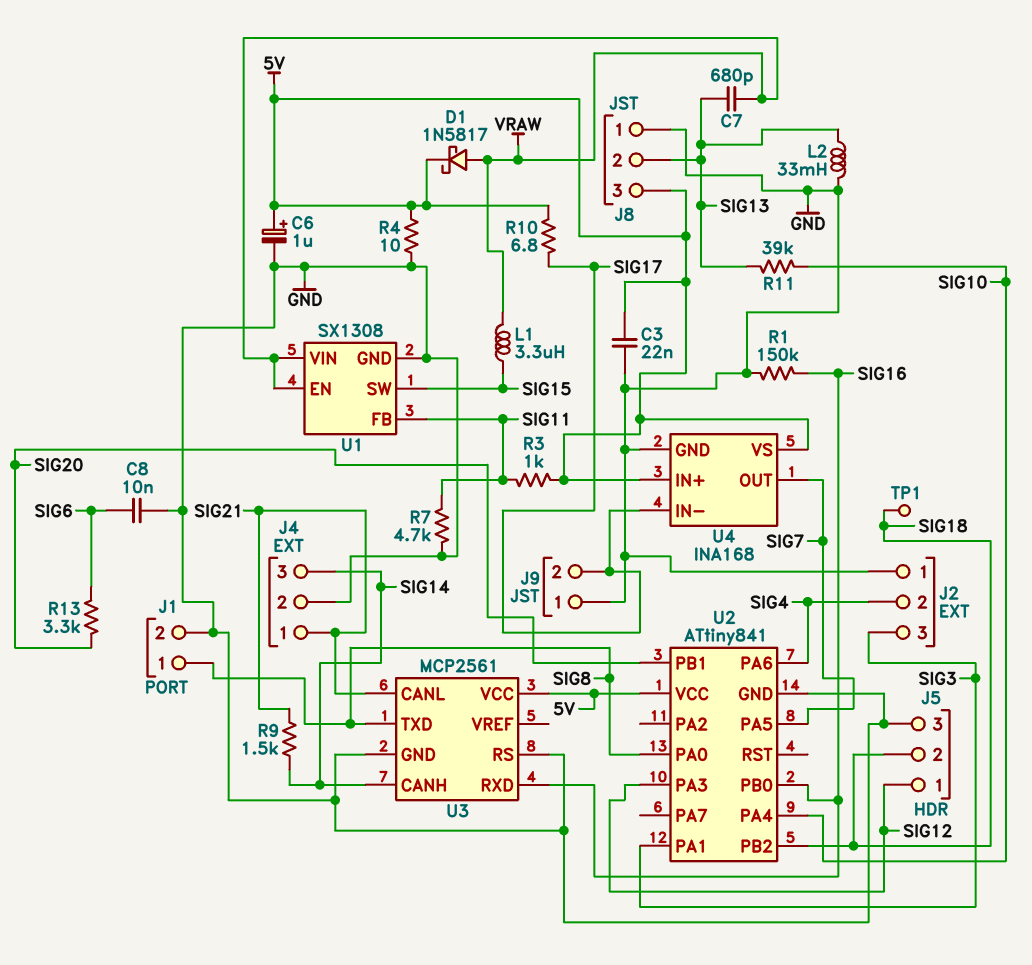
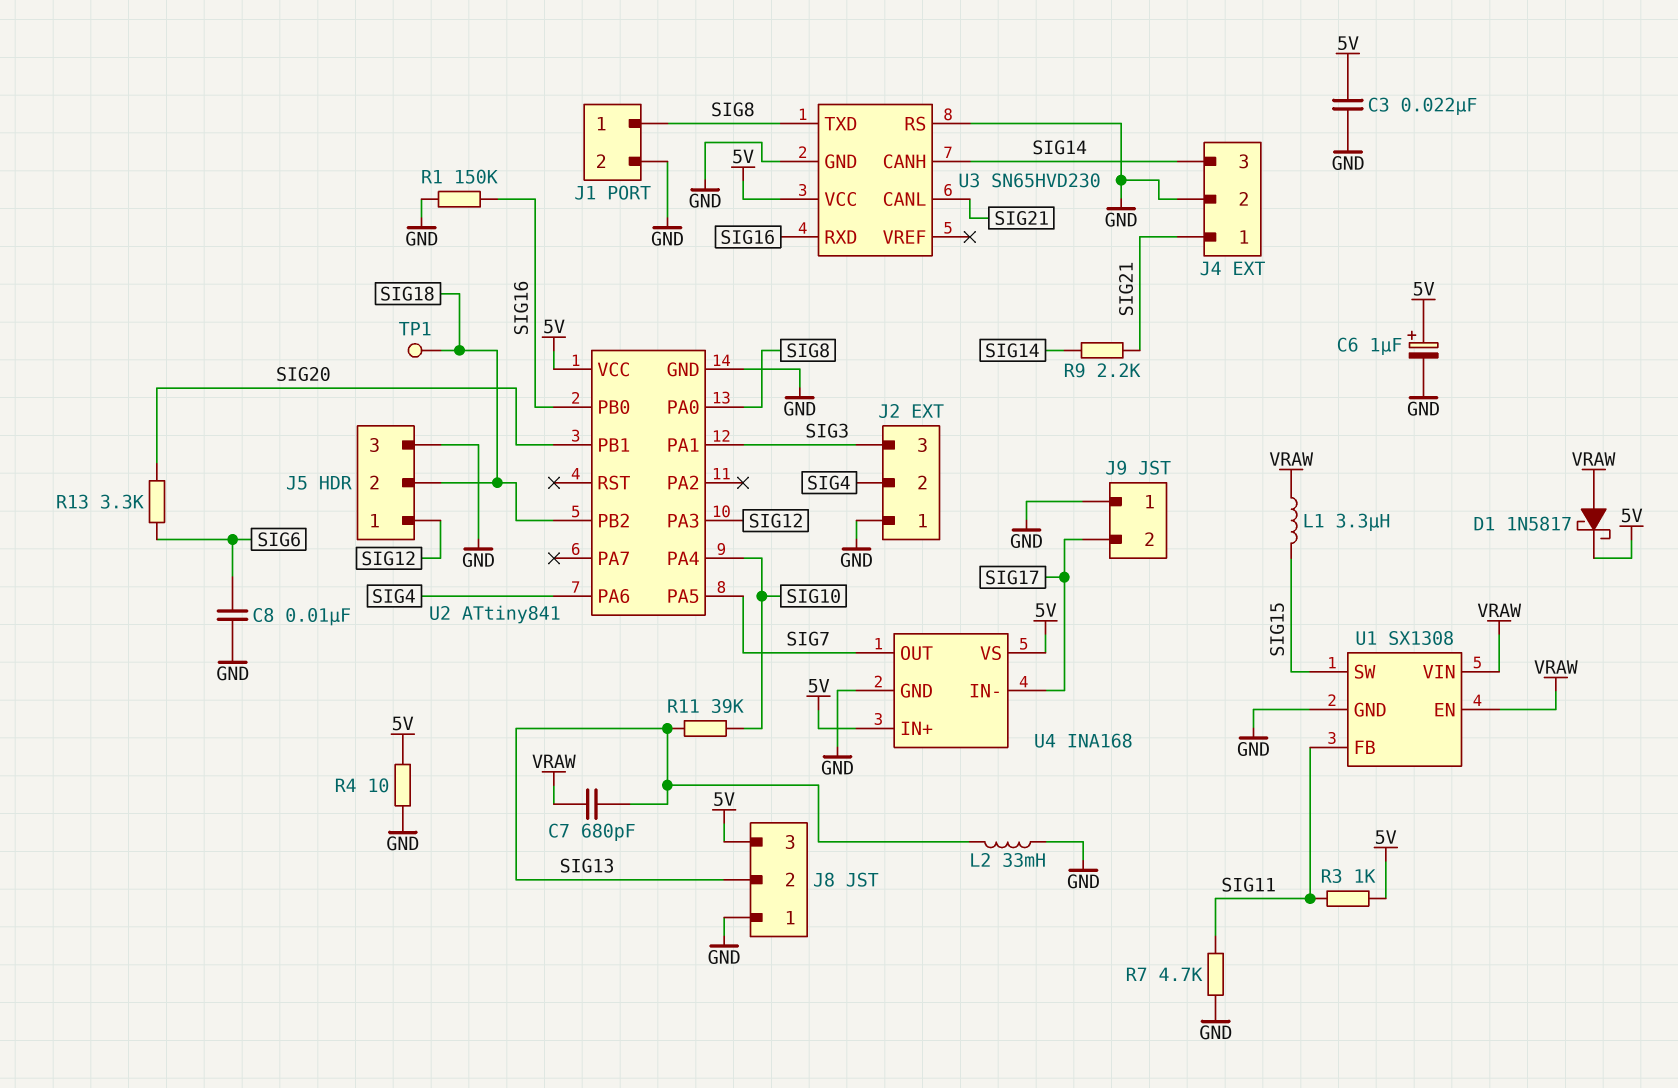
R9: 1.5k (SIG14, SIG21) -> 2.2k (SIG14, SIG21)
R10: 6.8 (5V, SIG17) -> none
U3: MCP2561 -> SN65HVD230

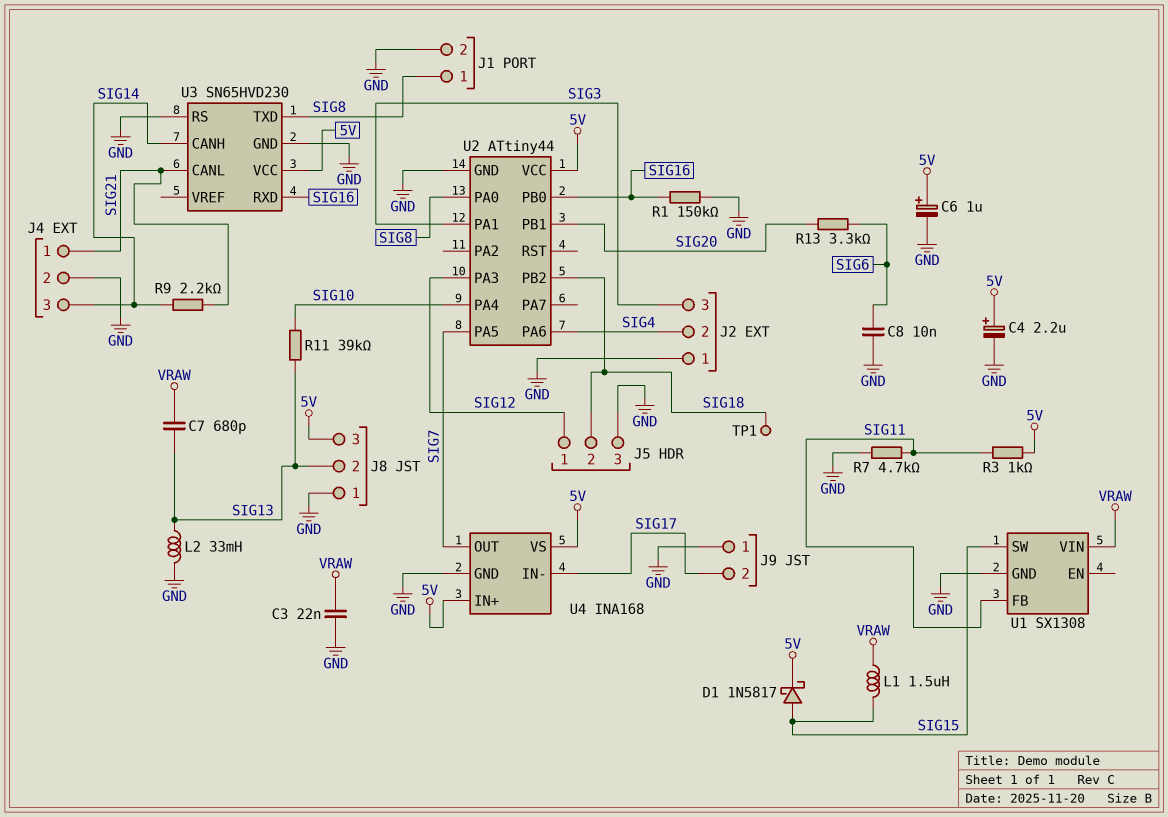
C3: 22nF (5V, GND) -> 22nF (GND, VRAW)
C4: none -> 2.2uF (plus 5V, minus GND)
D1: schottky 1N5817 (A VRAW, K 5V) -> schottky 1N5817 (A SIG15, K 5V)
L1: 3.3uH (SIG15, VRAW) -> 1.5uH (SIG15, VRAW)
R4: 10 (5V, GND) -> none
U1 pin EN: VRAW -> none
U2: ATtiny841 -> ATtiny44

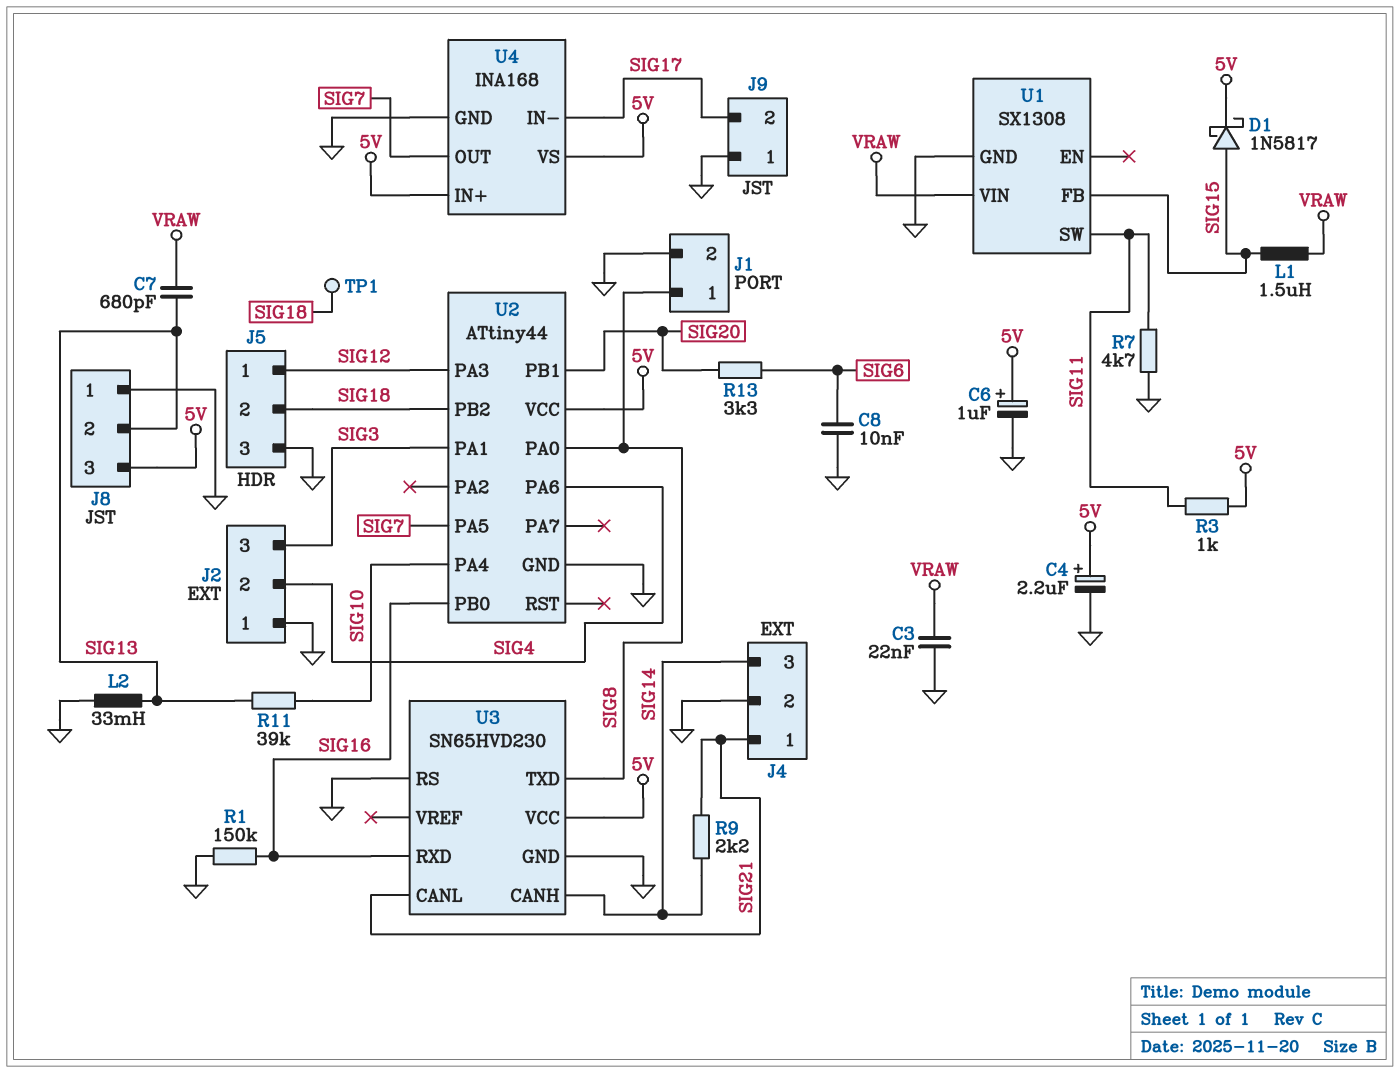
U1 pin FB: SIG11 -> SIG15
U1 pin SW: SIG15 -> SIG11

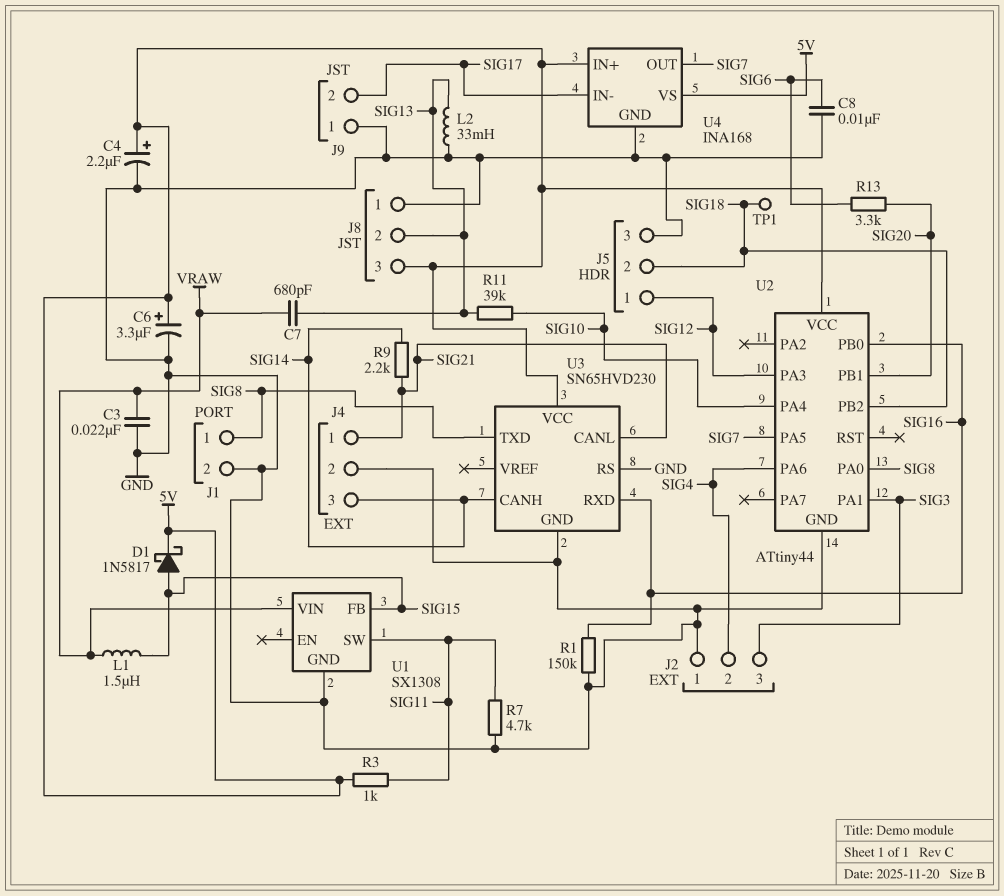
C6: 1uF (plus 5V, minus GND) -> 3.3uF (plus 5V, minus GND)

